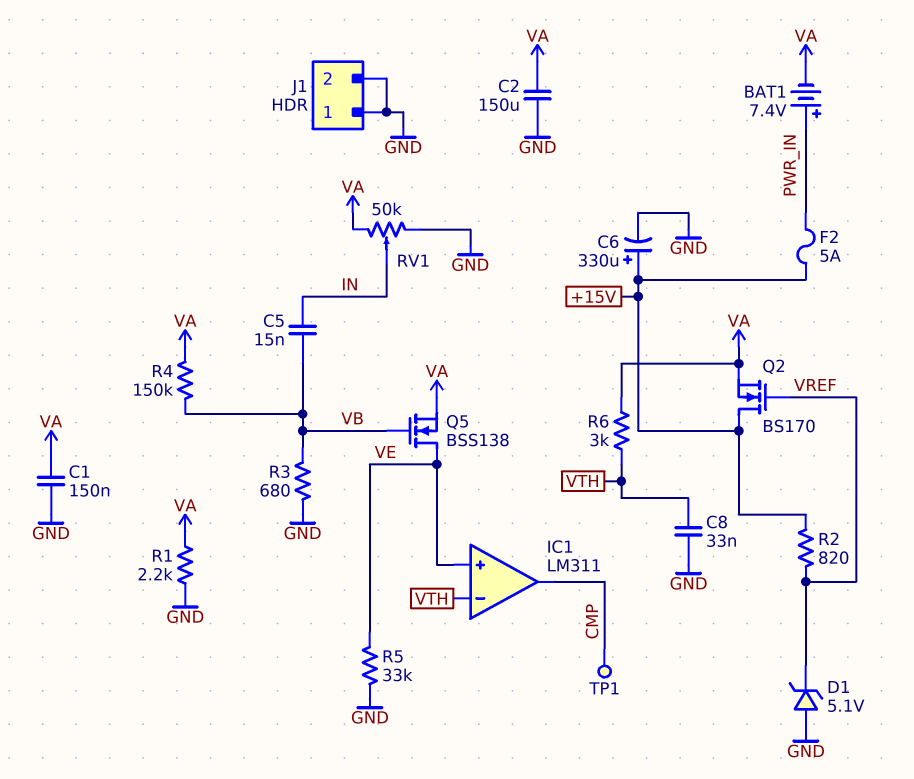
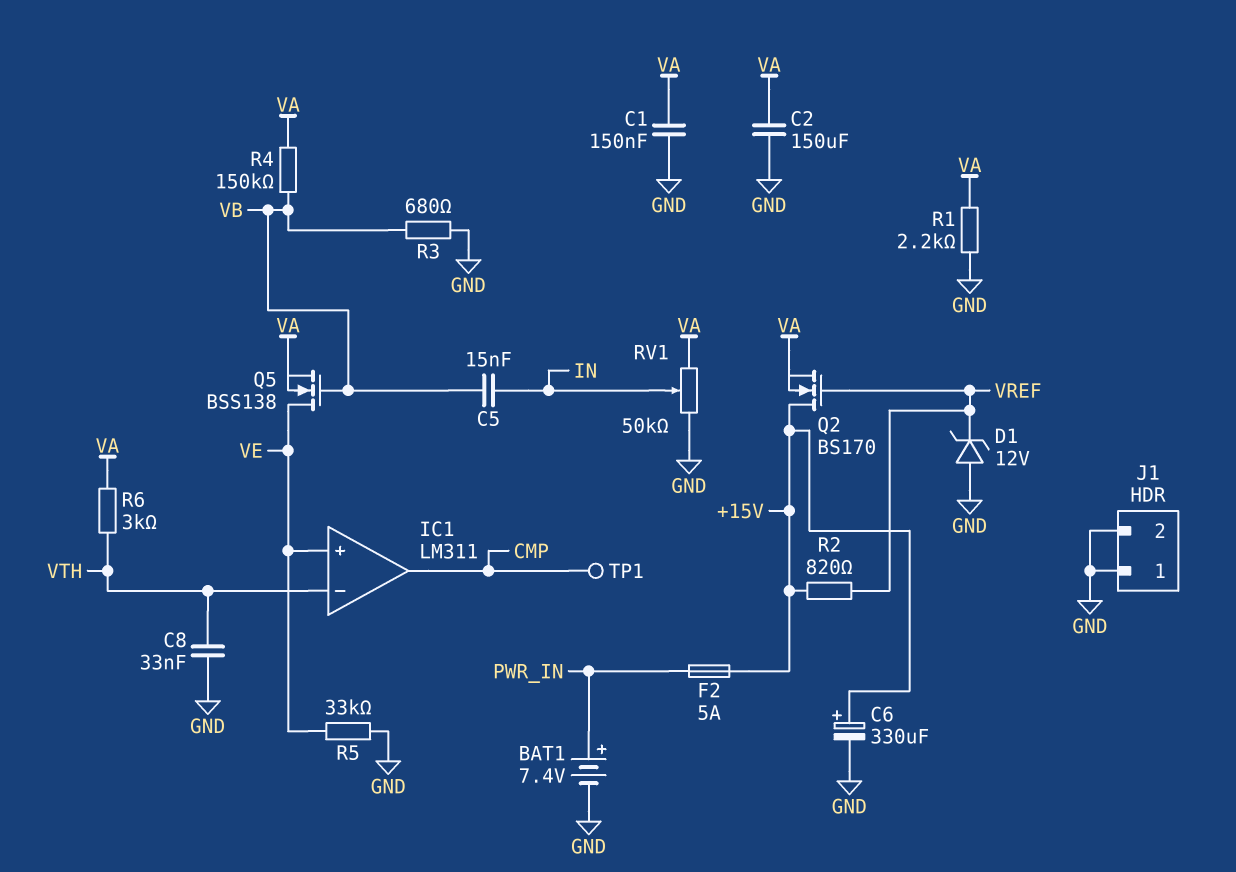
BAT1: 7.4V (plus PWR_IN, minus VA) -> 7.4V (plus PWR_IN, minus GND)
D1: zener 5.1V (A GND, K VREF) -> zener 12V (A GND, K VREF)

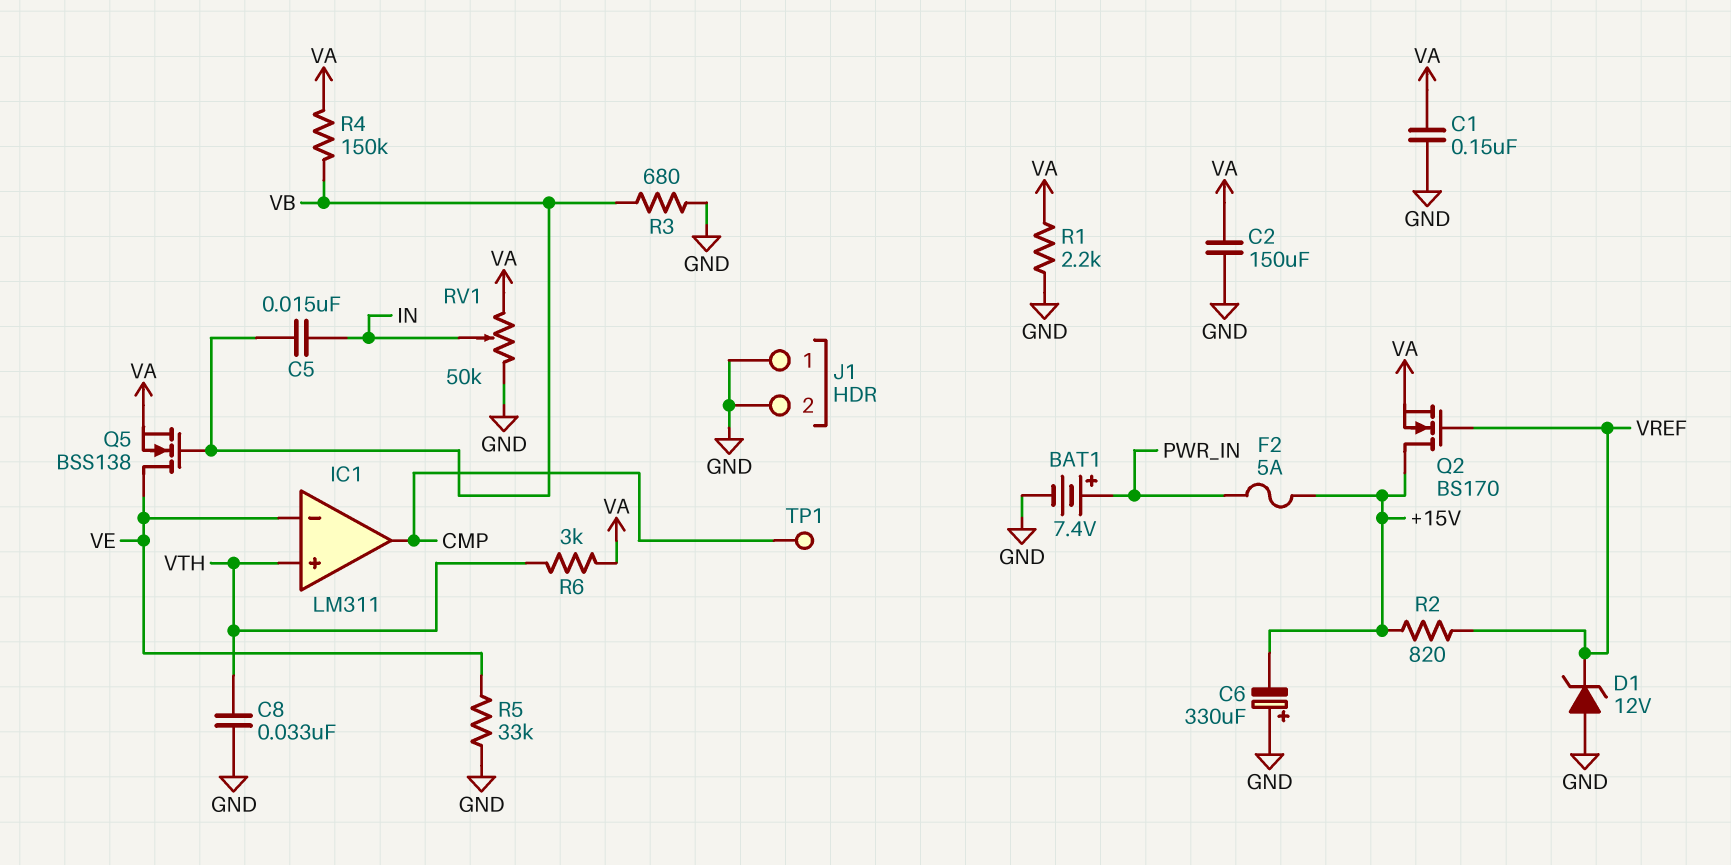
C6: 330uF (plus +15V, minus GND) -> 330uF (plus GND, minus +15V)
IC1 pin in+: VE -> VTH
IC1 pin in-: VTH -> VE

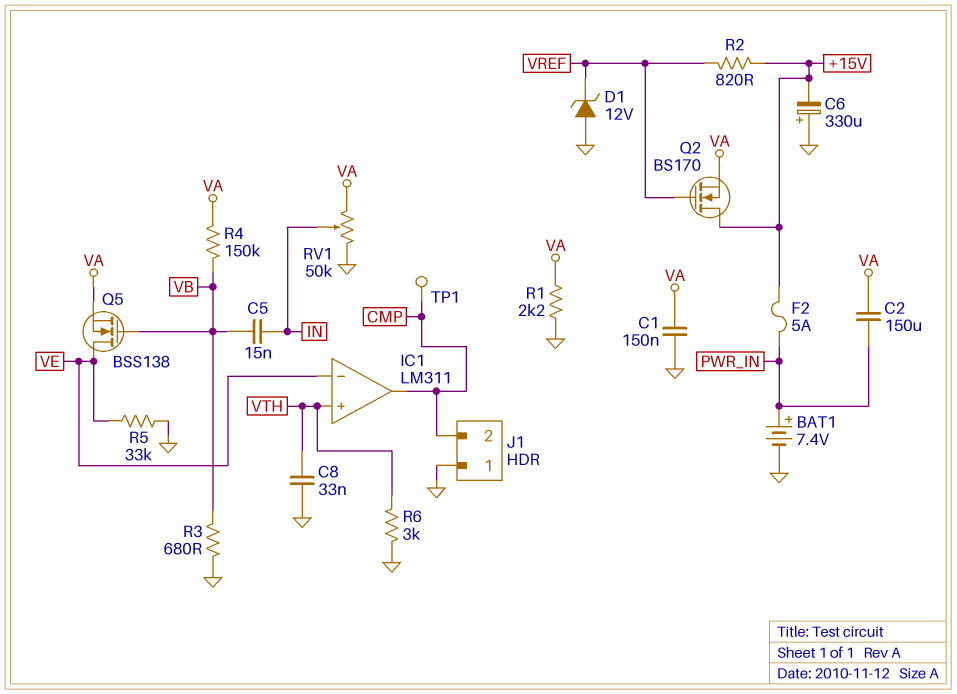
C2: 150uF (GND, VA) -> 150uF (PWR_IN, VA)
J1 pin 2: GND -> CMP
R6: 3k (VA, VTH) -> 3k (GND, VTH)

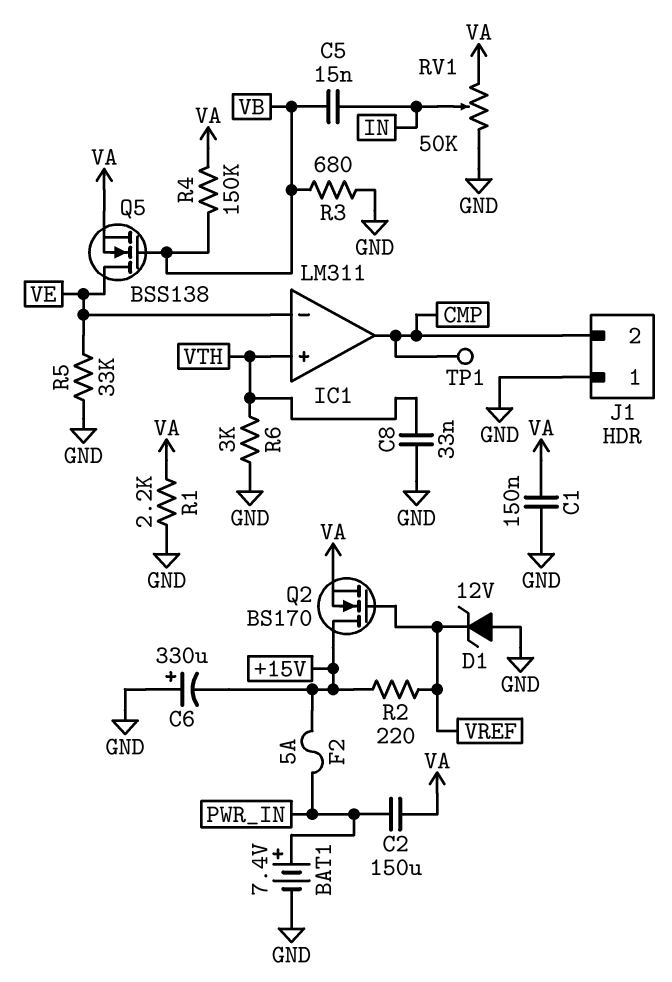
R2: 820 (+15V, VREF) -> 220 (+15V, VREF)

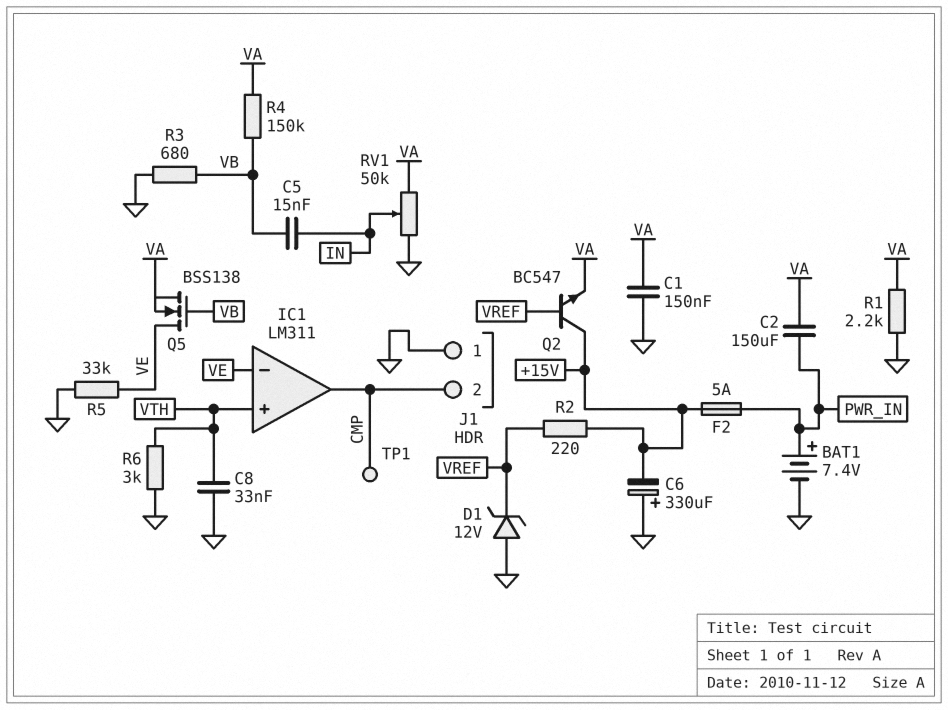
Q2: NMOS BS170 (G VREF, D +15V, S VA) -> NPN BC547 (B VREF, C +15V, E VA)

